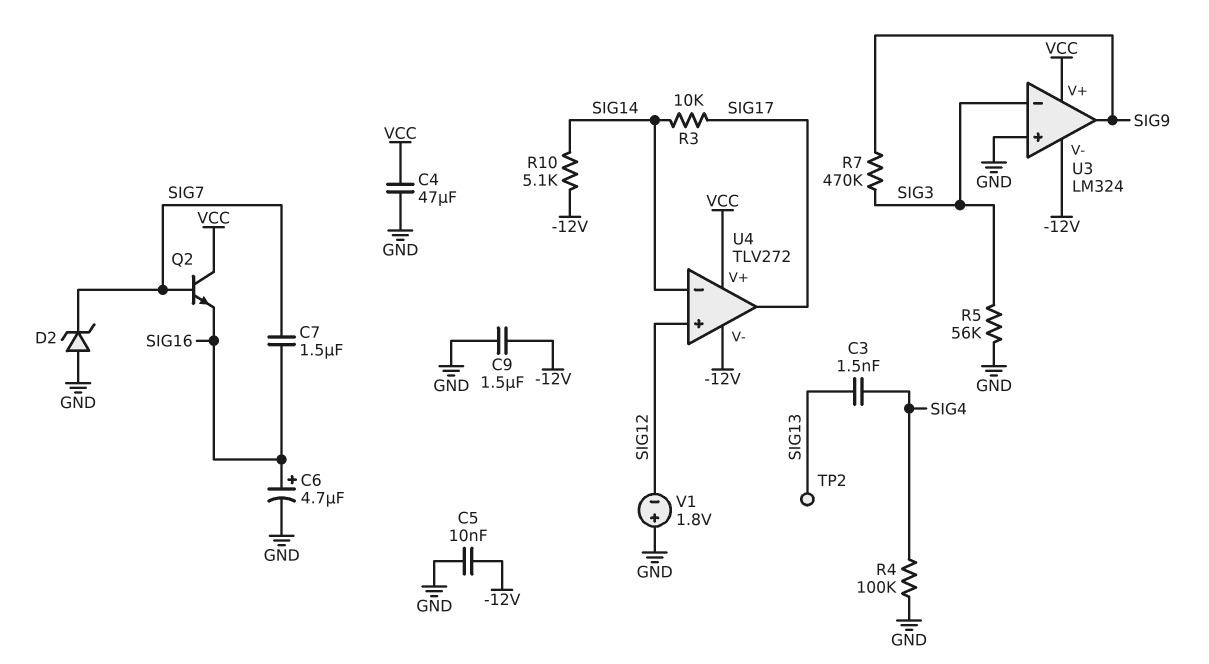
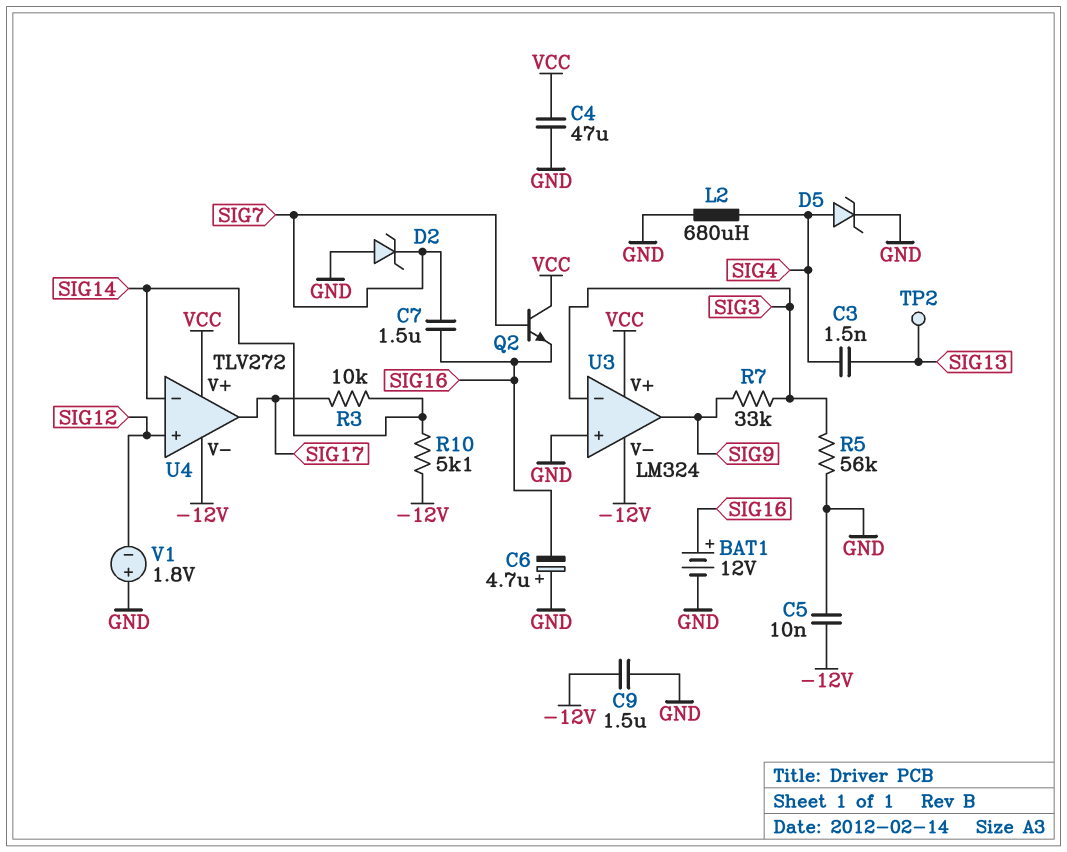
BAT1: none -> 12V (plus SIG16, minus GND)
C6: 4.7uF (plus SIG16, minus GND) -> 4.7uF (plus GND, minus SIG16)
D5: none -> zener (A SIG4, K GND)
L2: none -> 680uH (GND, SIG4)
R4: 100k (GND, SIG4) -> none
R7: 470k (SIG3, SIG9) -> 33k (SIG3, SIG9)

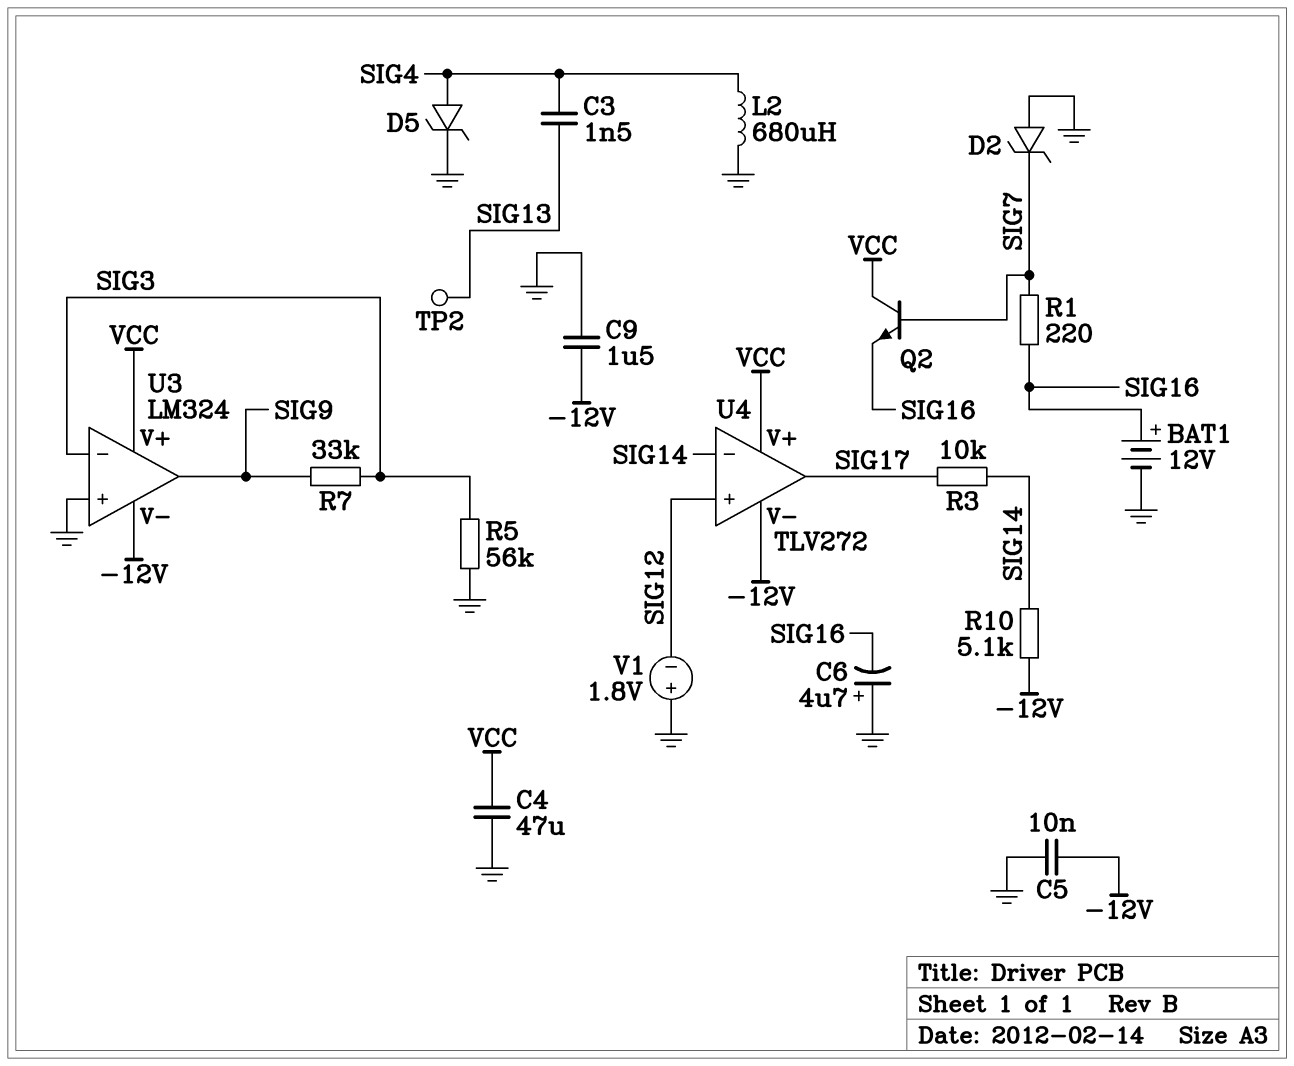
C7: 1.5uF (SIG7, SIG16) -> none
R1: none -> 220 (SIG7, SIG16)

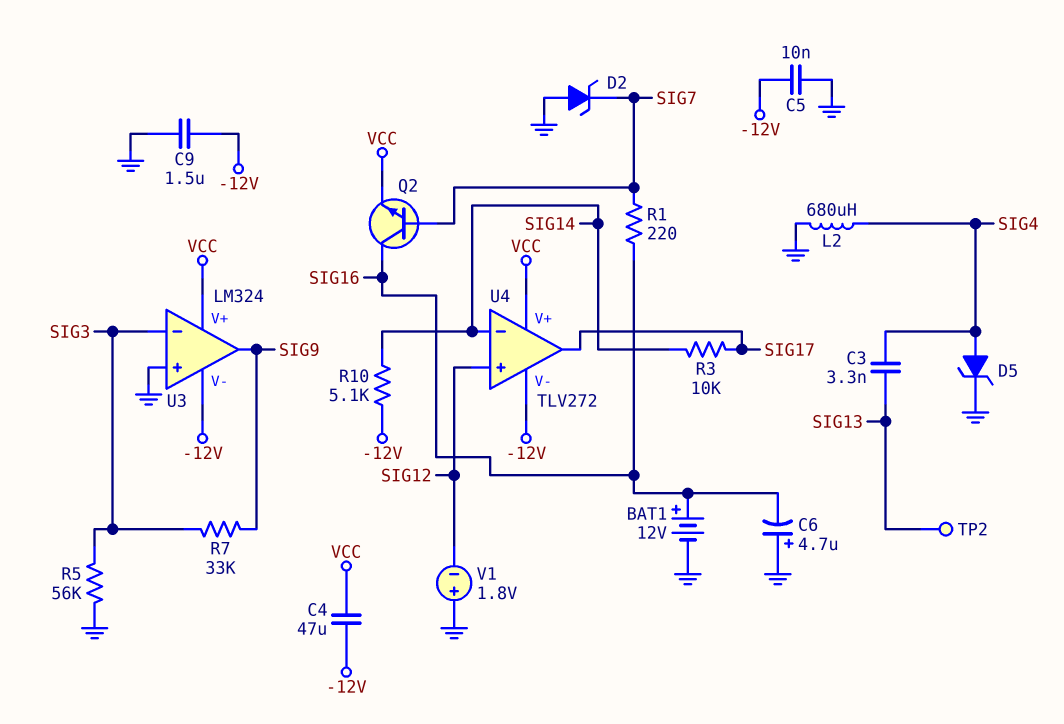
C3: 1.5nF (SIG4, SIG13) -> 3.3nF (SIG4, SIG13)
C4: 47uF (GND, VCC) -> 47uF (-12V, VCC)
Q2: NPN (B SIG7, C VCC, E SIG16) -> NPN (B SIG7, C SIG16, E VCC)

